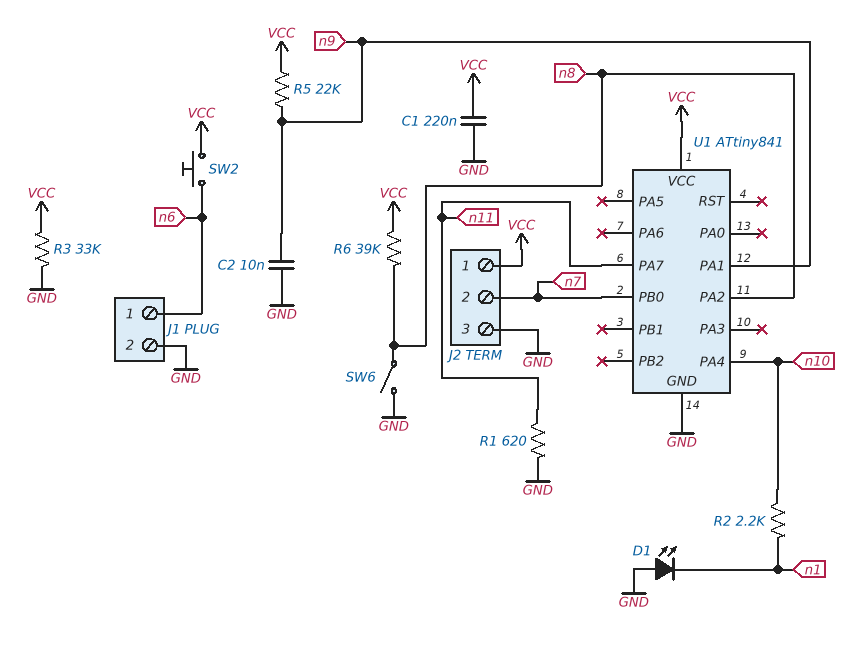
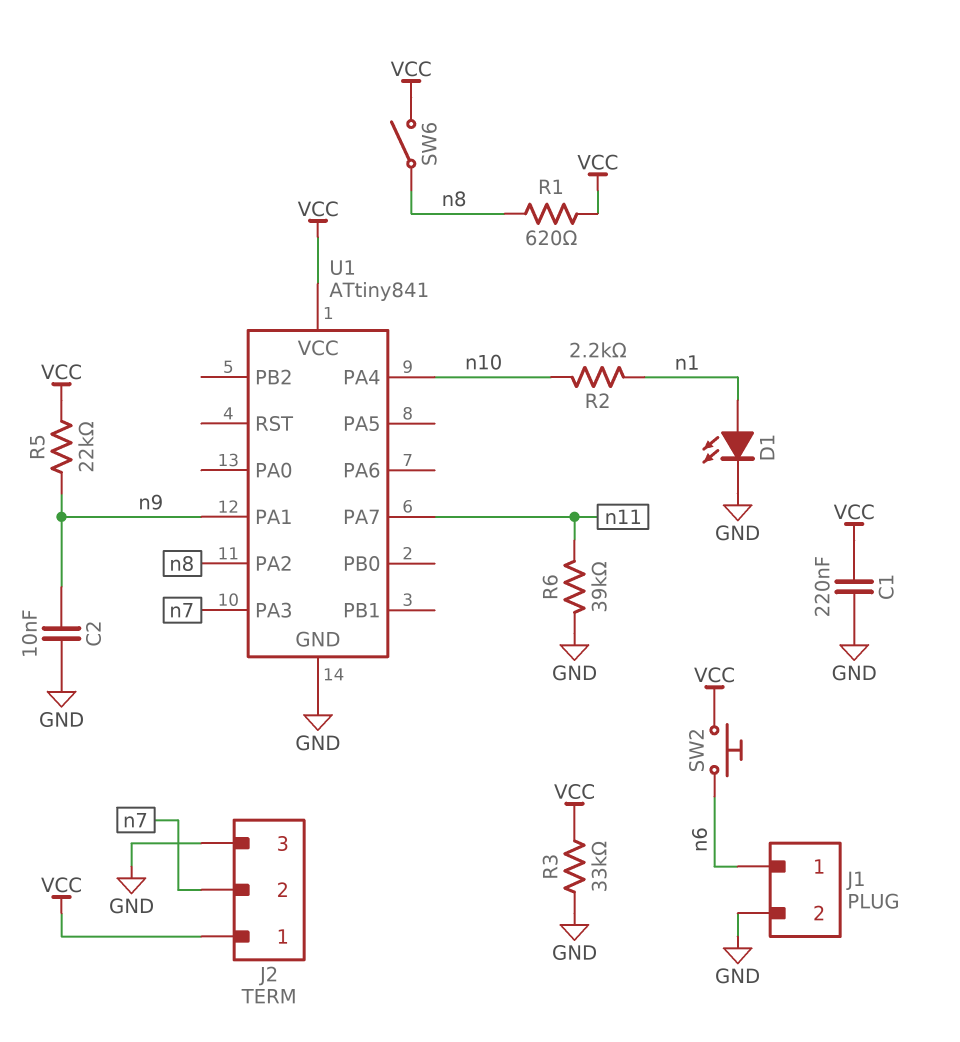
D1: LED (A GND, K n1) -> LED (A n1, K GND)
R1: 620 (GND, n11) -> 620 (VCC, n8)
R6: 39k (VCC, n8) -> 39k (GND, n11)
SW6: switch (GND, n8) -> switch (VCC, n8)
U1 pin PA3: none -> n7
U1 pin PB0: n7 -> none

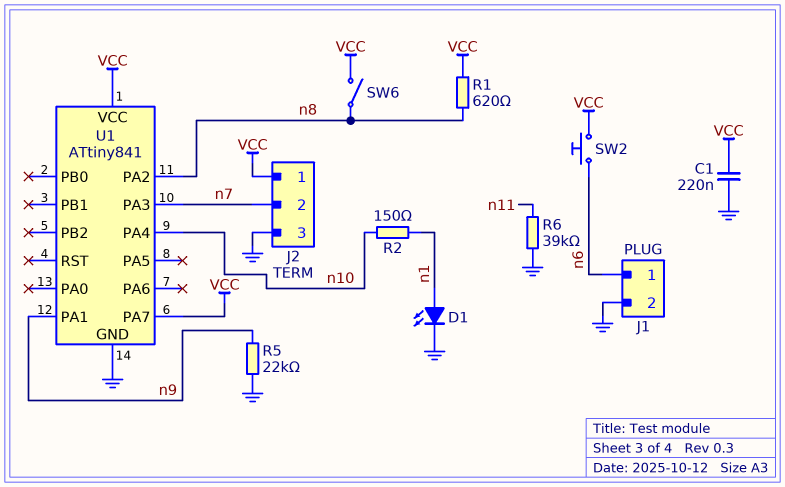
C2: 10nF (GND, n9) -> none
R2: 2.2k (n1, n10) -> 150 (n1, n10)
R3: 33k (GND, VCC) -> none
R5: 22k (VCC, n9) -> 22k (GND, n9)
U1 pin PA7: n11 -> VCC

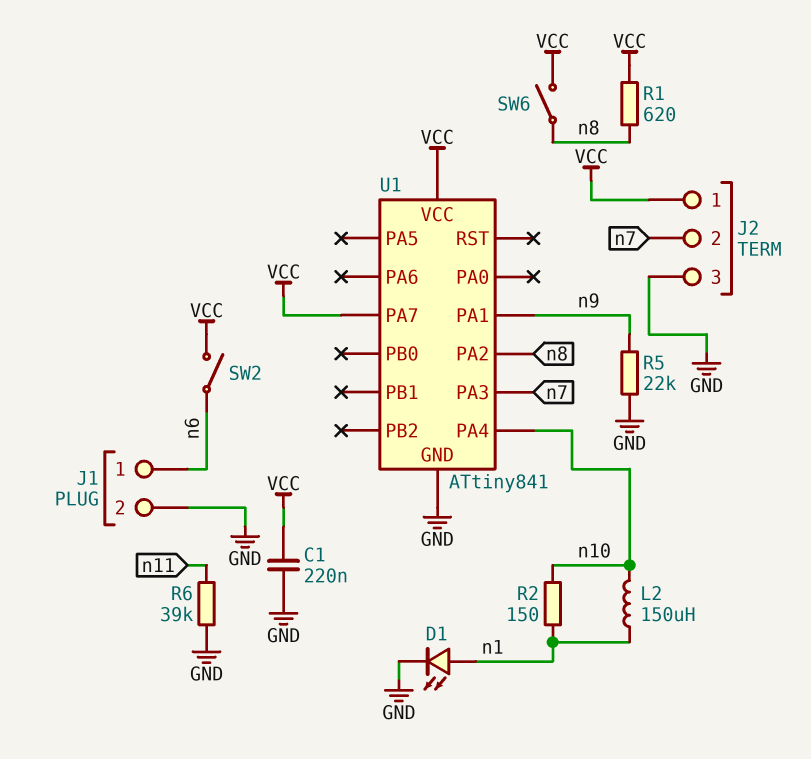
L2: none -> 150uH (n1, n10)
SW2: button (VCC, n6) -> switch (VCC, n6)

